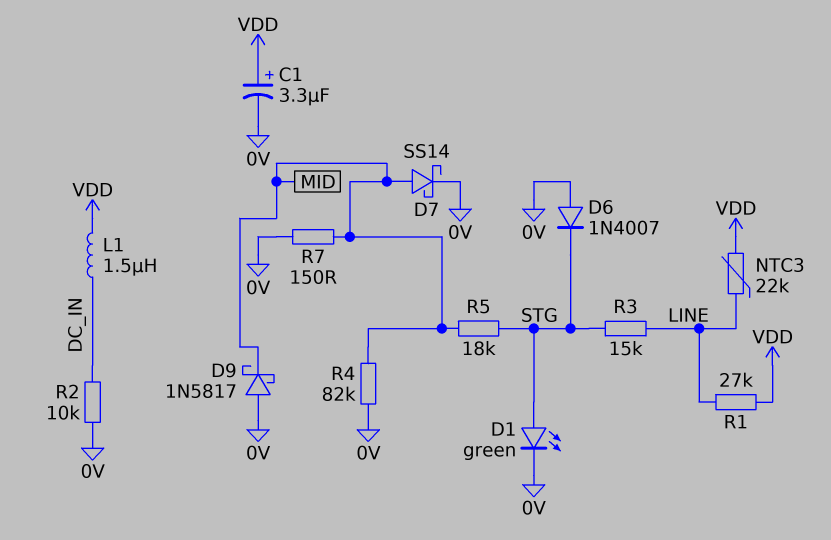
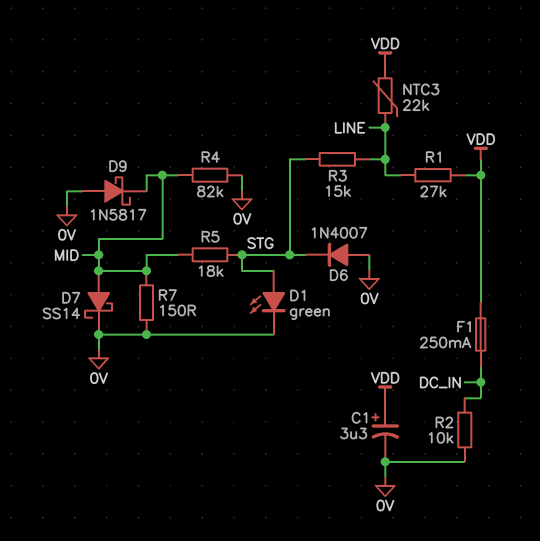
F1: none -> 250mA (DC_IN, VDD)
L1: 1.5uH (DC_IN, VDD) -> none

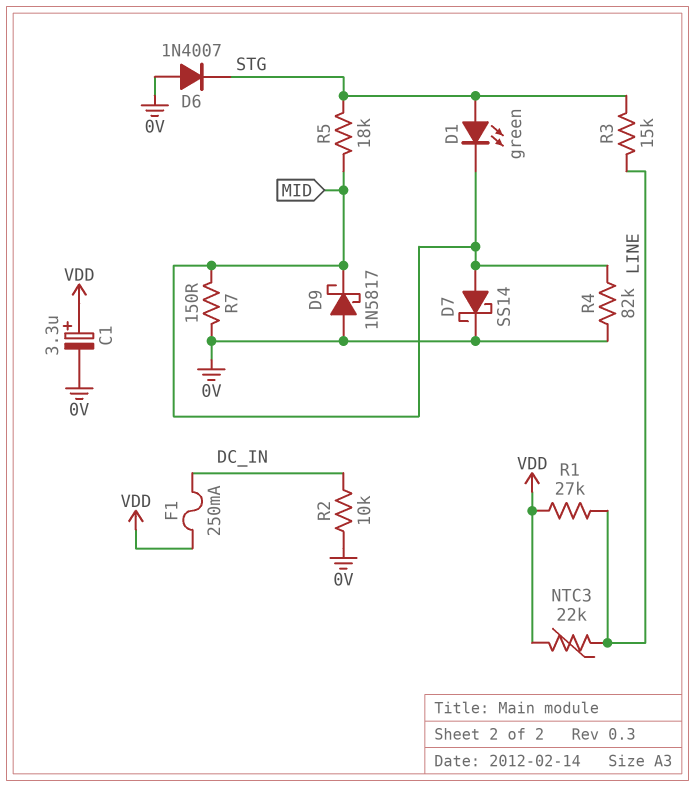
D1: LED green (A STG, K 0V) -> LED green (A STG, K MID)

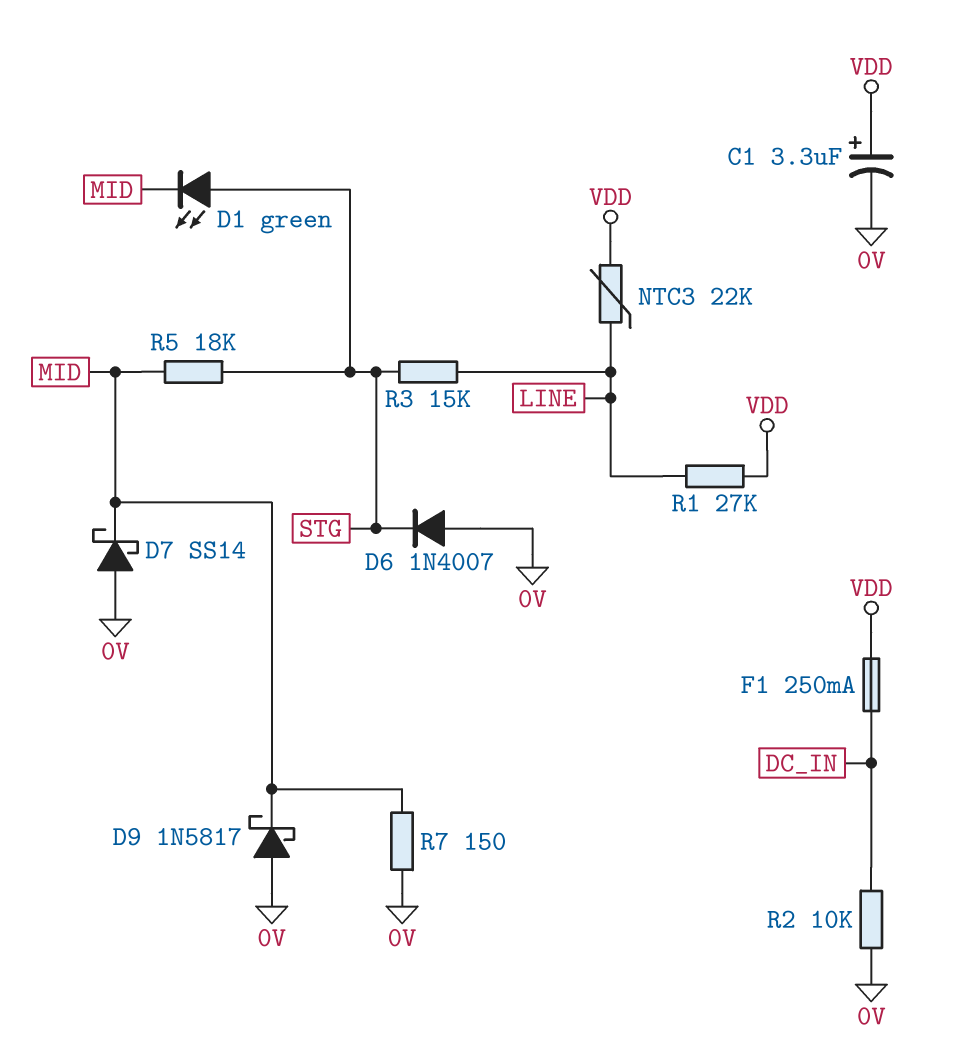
D7: schottky SS14 (A MID, K 0V) -> schottky SS14 (A 0V, K MID)
R4: 82k (0V, MID) -> none

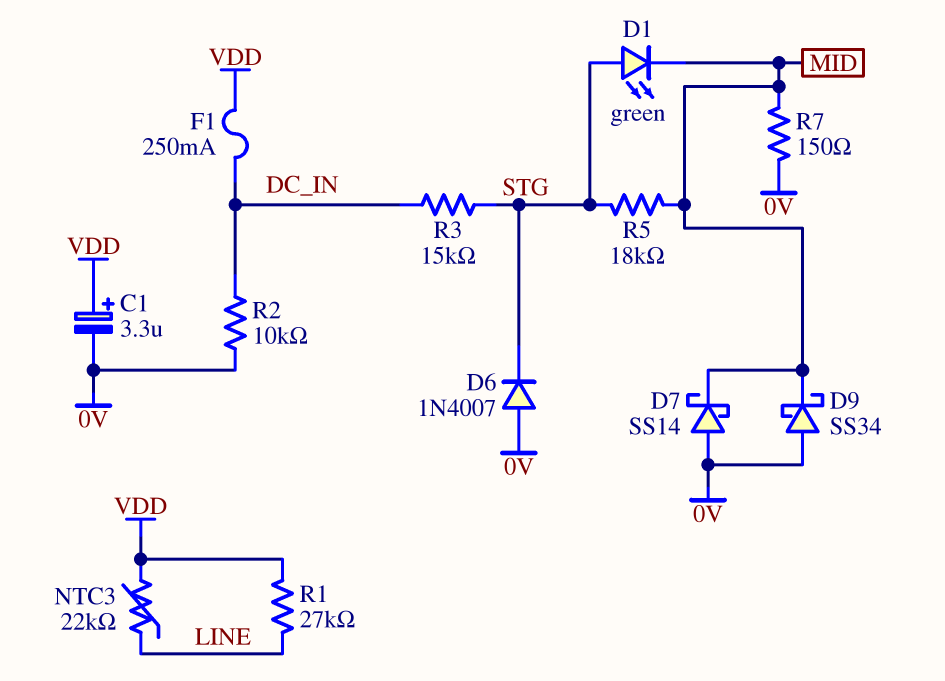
D9: schottky 1N5817 (A 0V, K MID) -> schottky SS34 (A 0V, K MID)
R3: 15k (LINE, STG) -> 15k (DC_IN, STG)

